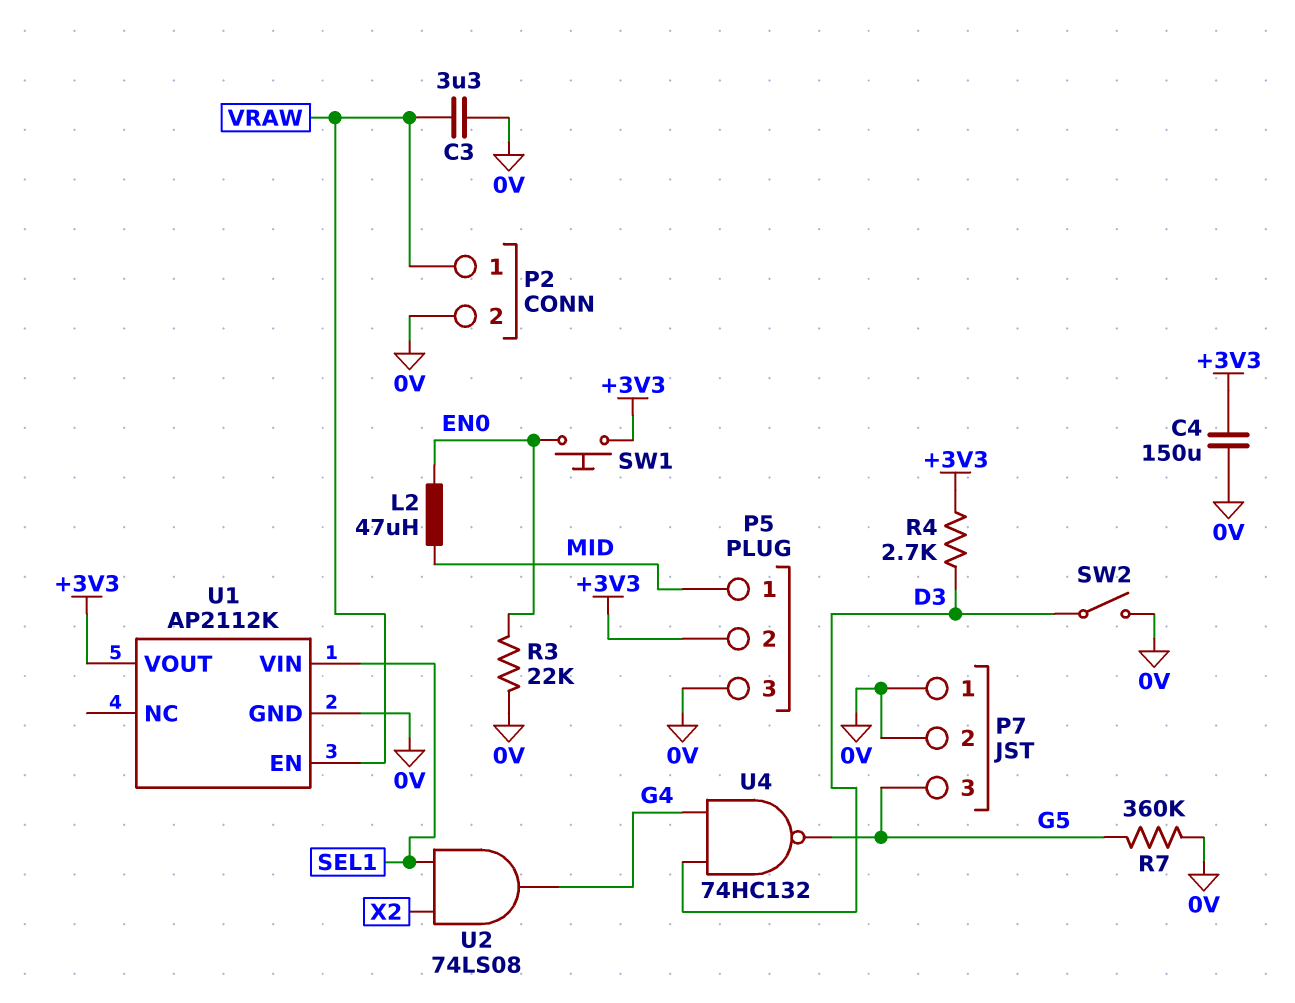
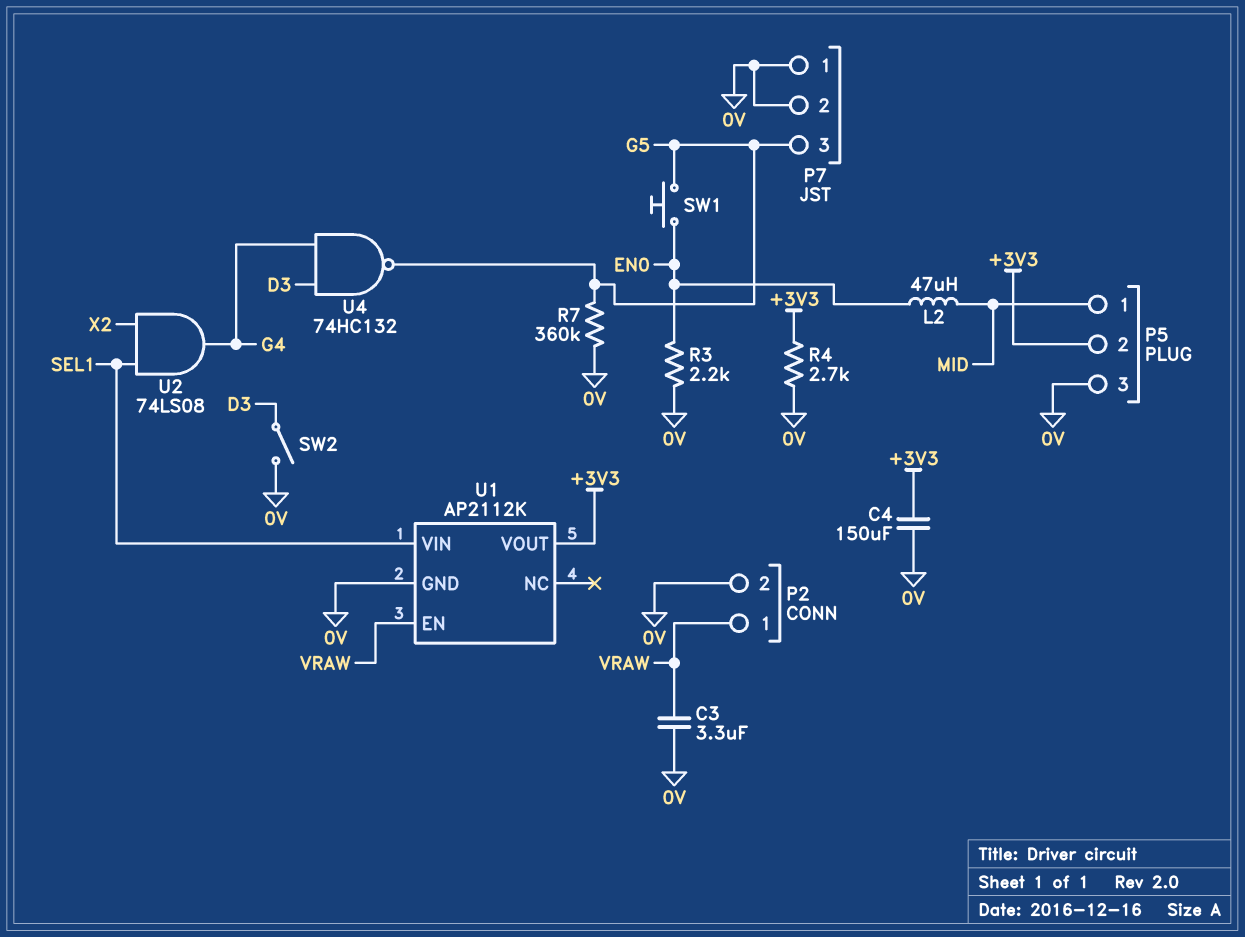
R3: 22k (0V, EN0) -> 2.2k (0V, EN0)
R4: 2.7k (+3V3, D3) -> 2.7k (+3V3, 0V)
SW1: button (+3V3, EN0) -> button (EN0, G5)

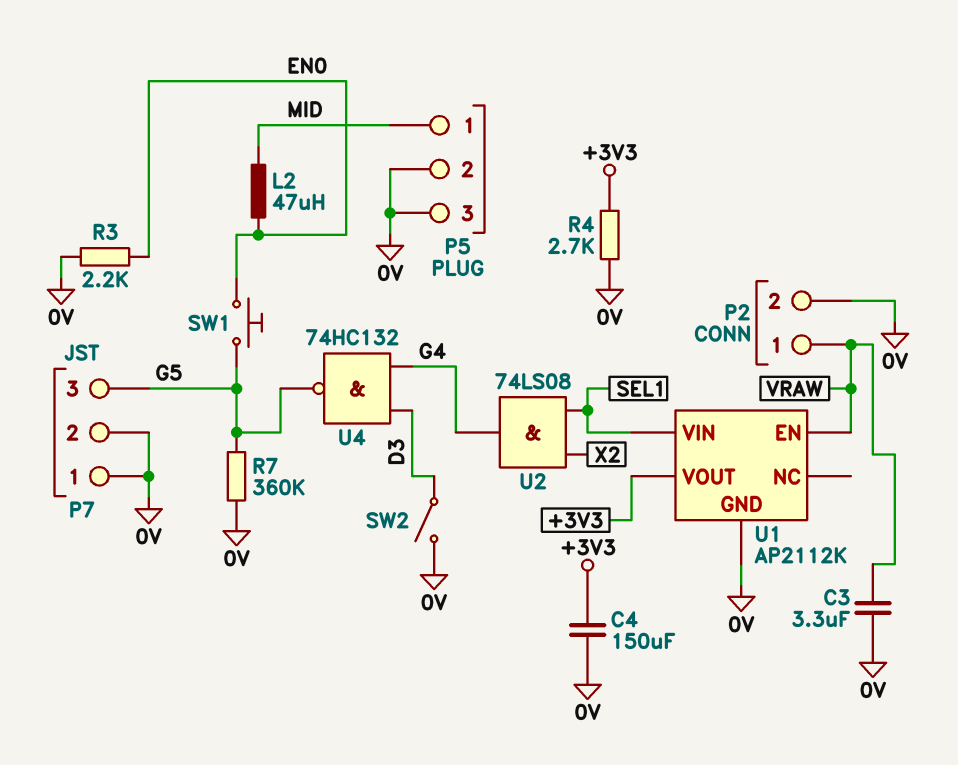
P5 pin 2: +3V3 -> 0V

